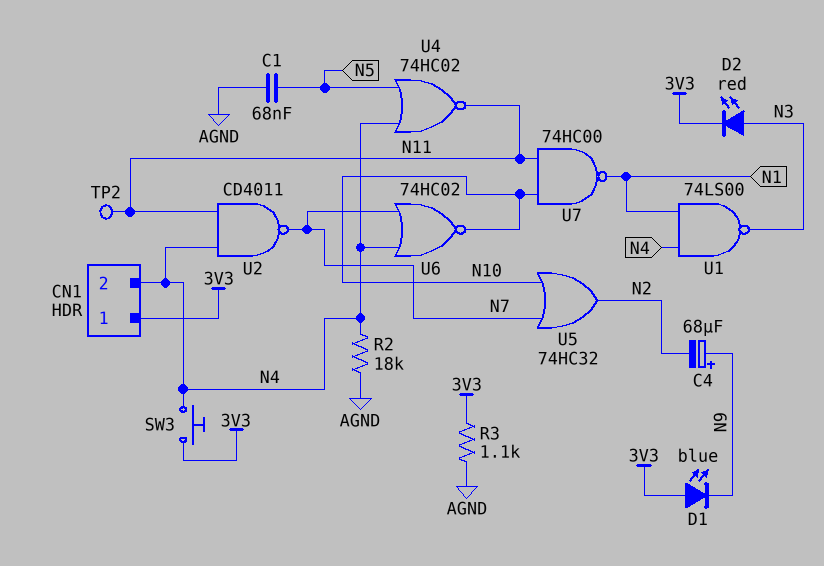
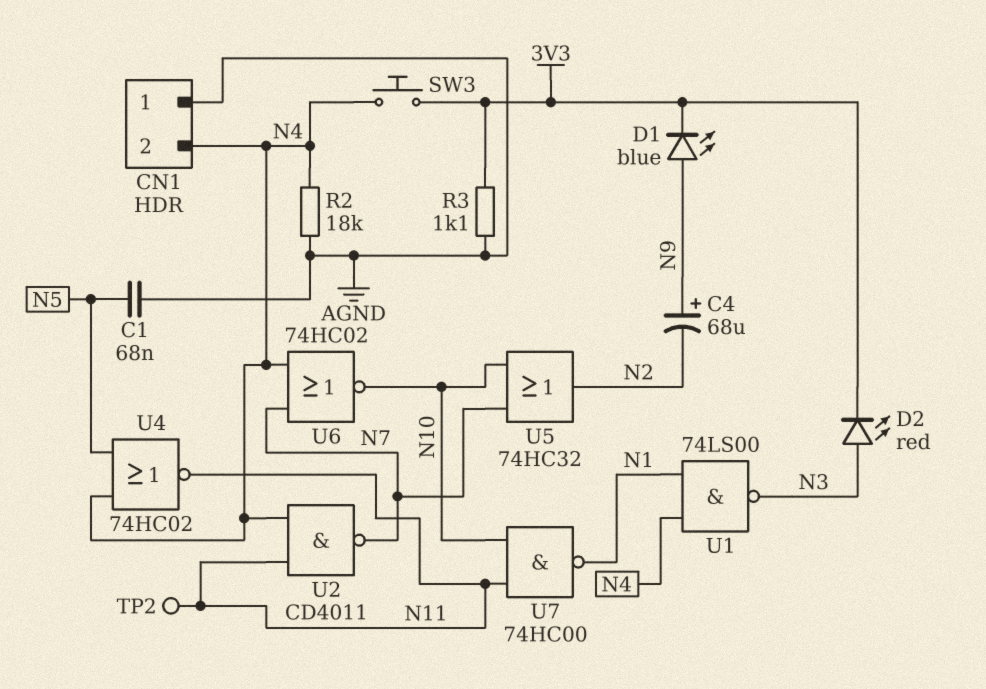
CN1 pin 1: 3V3 -> AGND
D1: LED blue (A 3V3, K N9) -> LED blue (A N9, K 3V3)

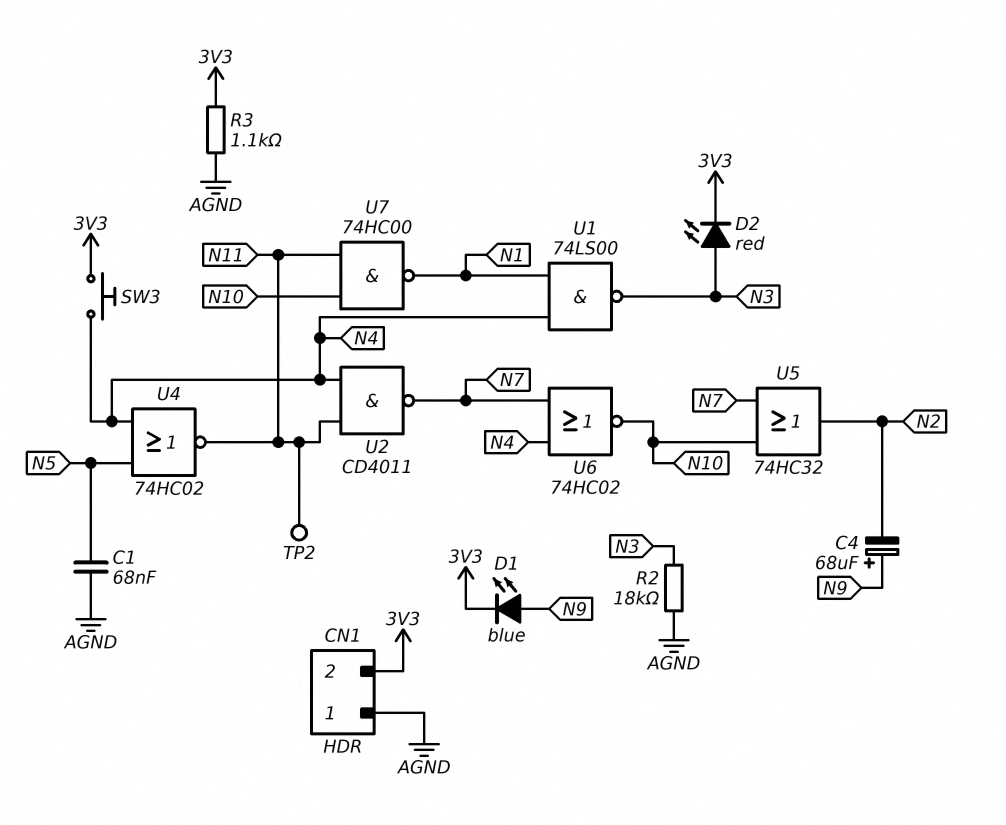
CN1 pin 2: N4 -> 3V3
R2: 18k (AGND, N4) -> 18k (AGND, N3)

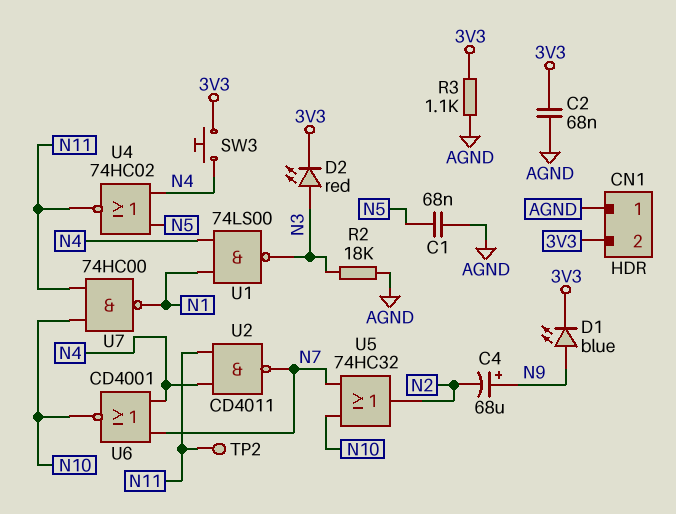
C2: none -> 68nF (3V3, AGND)
U6: NOR 74HC02 (in N4, in N7, out N10) -> NOR CD4001 (in N4, in N7, out N10)

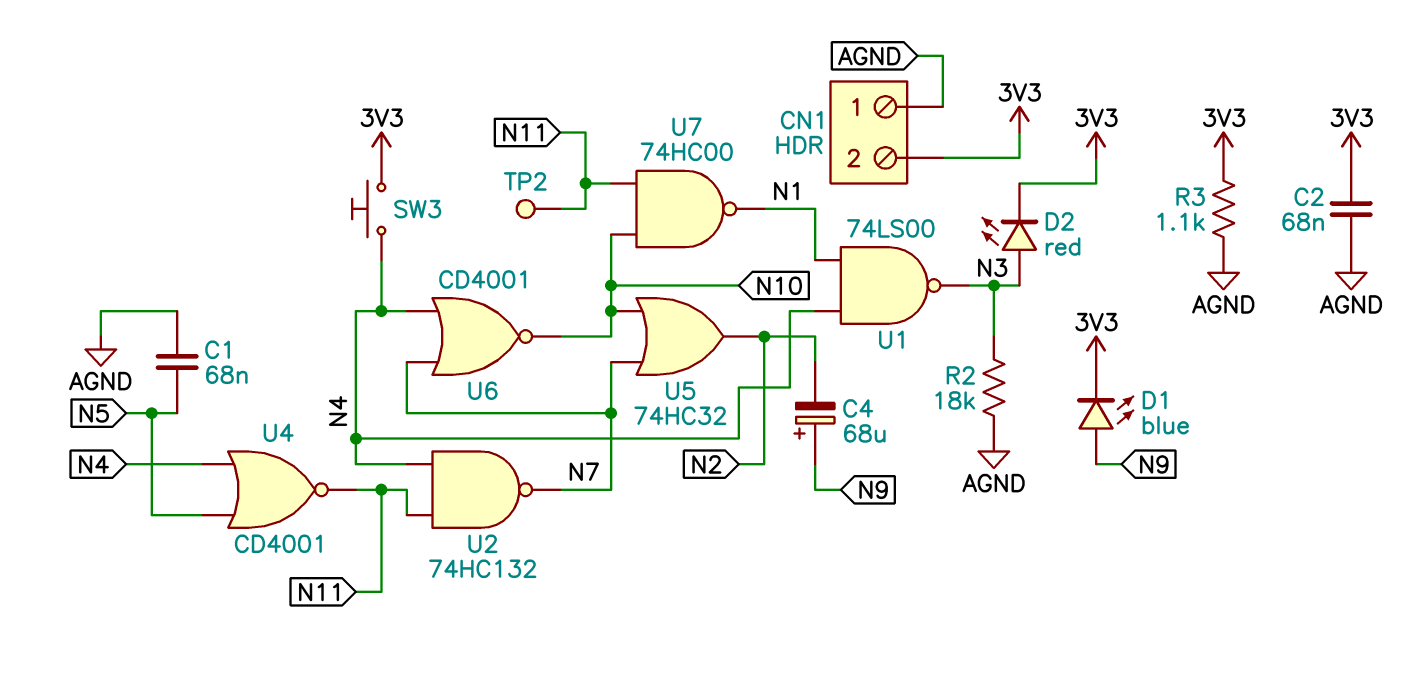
U2: NAND CD4011 (in N4, in N11, out N7) -> NAND 74HC132 (in N4, in N11, out N7)
U4: NOR 74HC02 (in N4, in N5, out N11) -> NOR CD4001 (in N4, in N5, out N11)

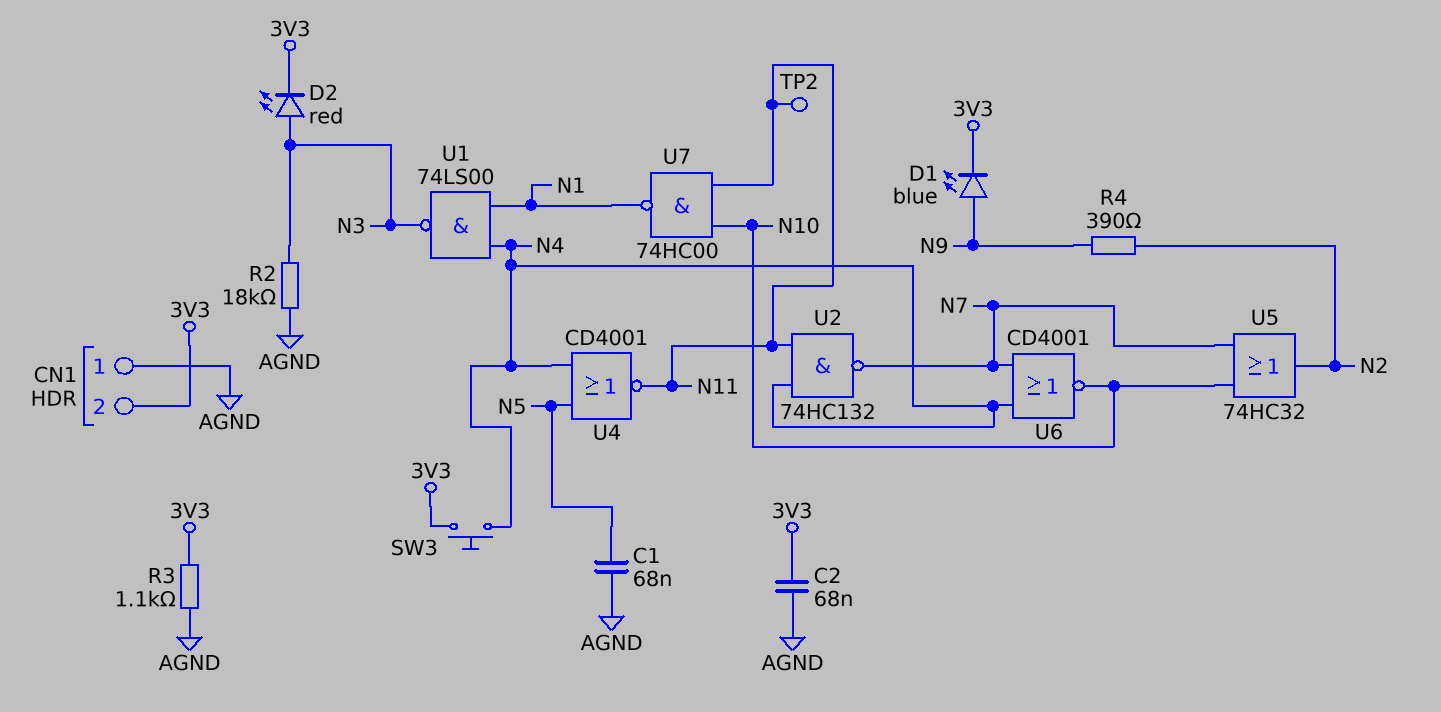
C4: 68uF (plus N9, minus N2) -> none
R4: none -> 390 (N2, N9)

